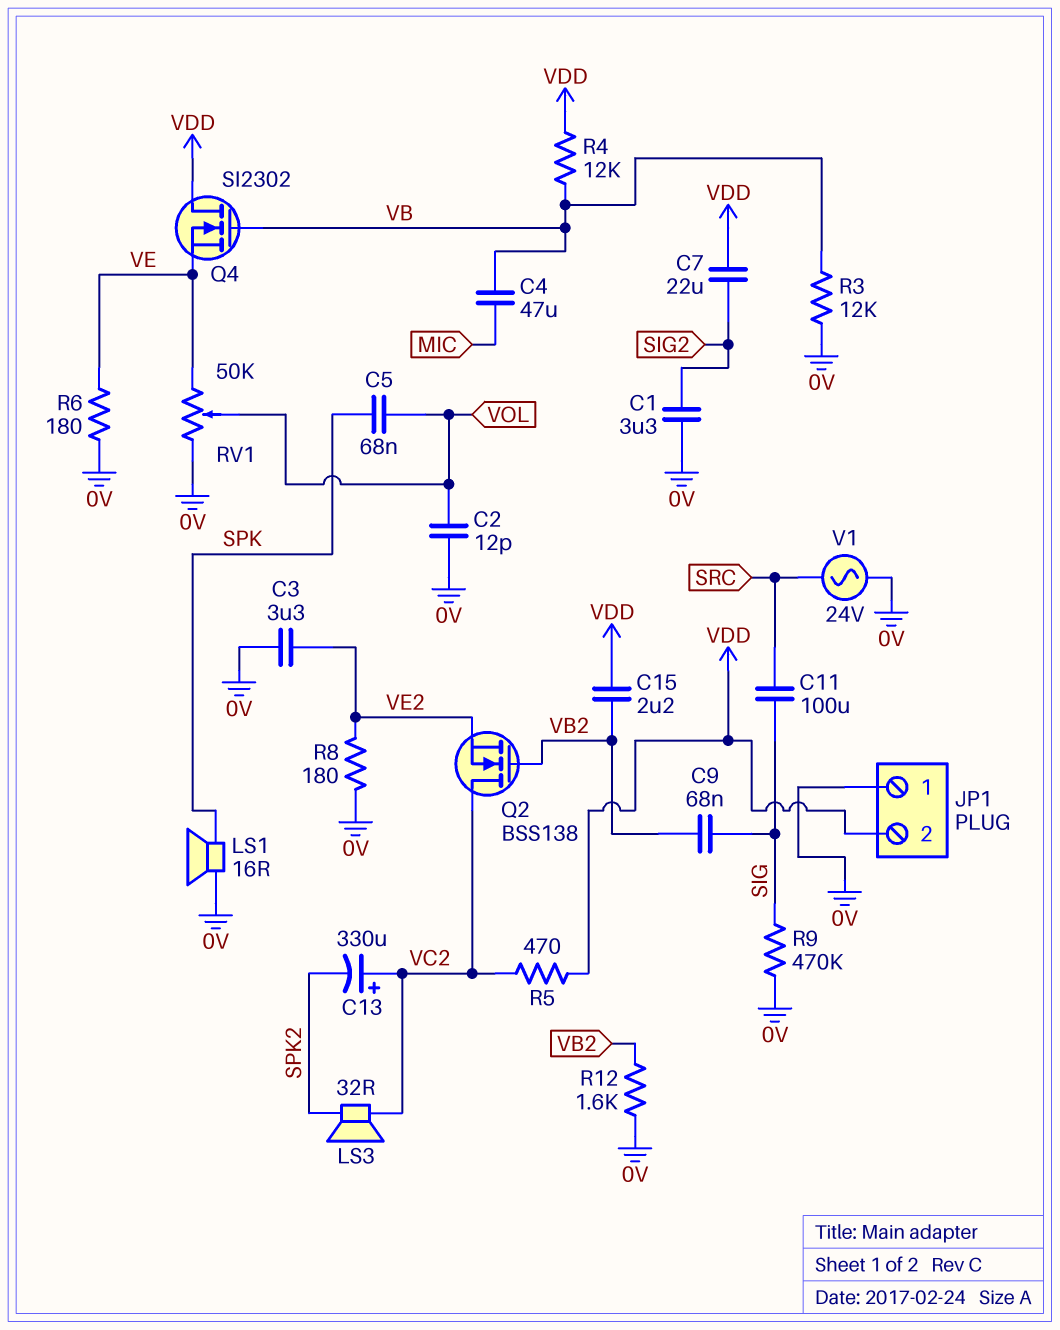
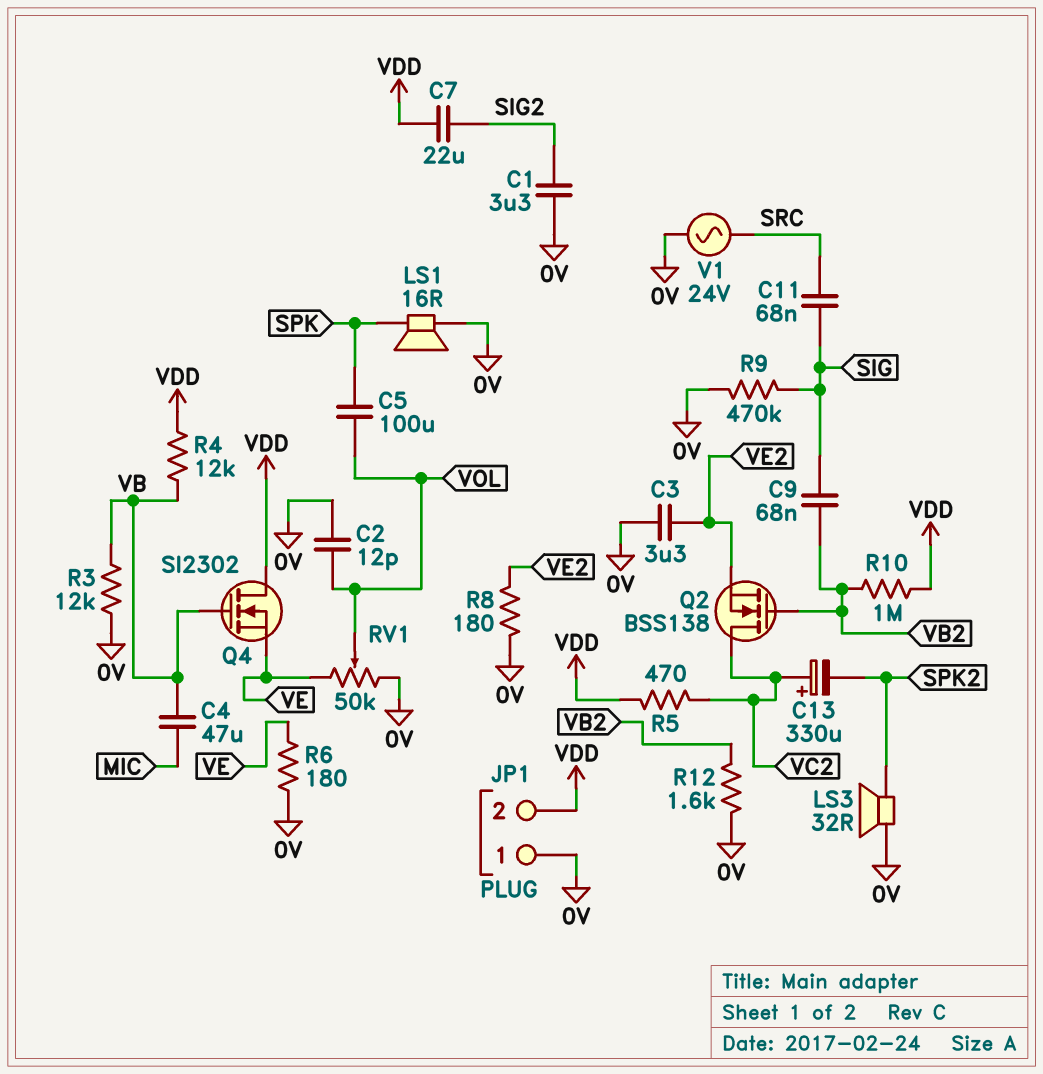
C5: 68nF (SPK, VOL) -> 100uF (SPK, VOL)
C11: 100uF (SIG, SRC) -> 68nF (SIG, SRC)
C15: 2.2uF (VB2, VDD) -> none
LS3: speaker 32R (SPK2, VC2) -> speaker 32R (0V, SPK2)
R10: none -> 1M (VB2, VDD)

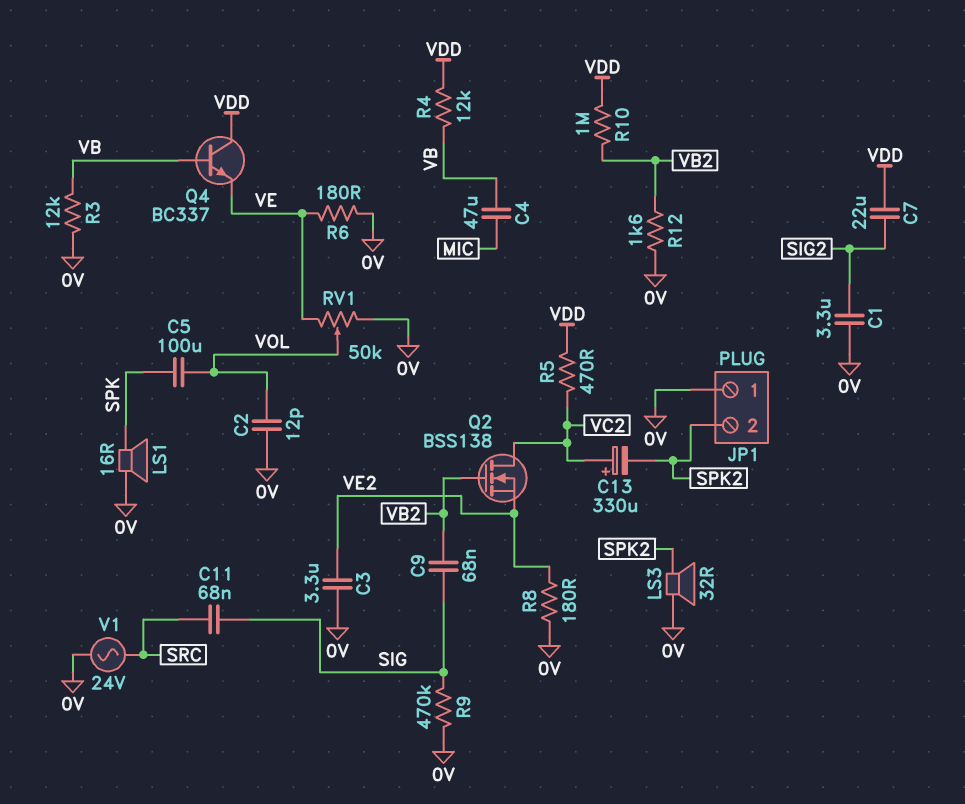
JP1 pin 2: VDD -> SPK2
Q4: NMOS SI2302 (G VB, D VDD, S VE) -> NPN BC337 (B VB, C VDD, E VE)

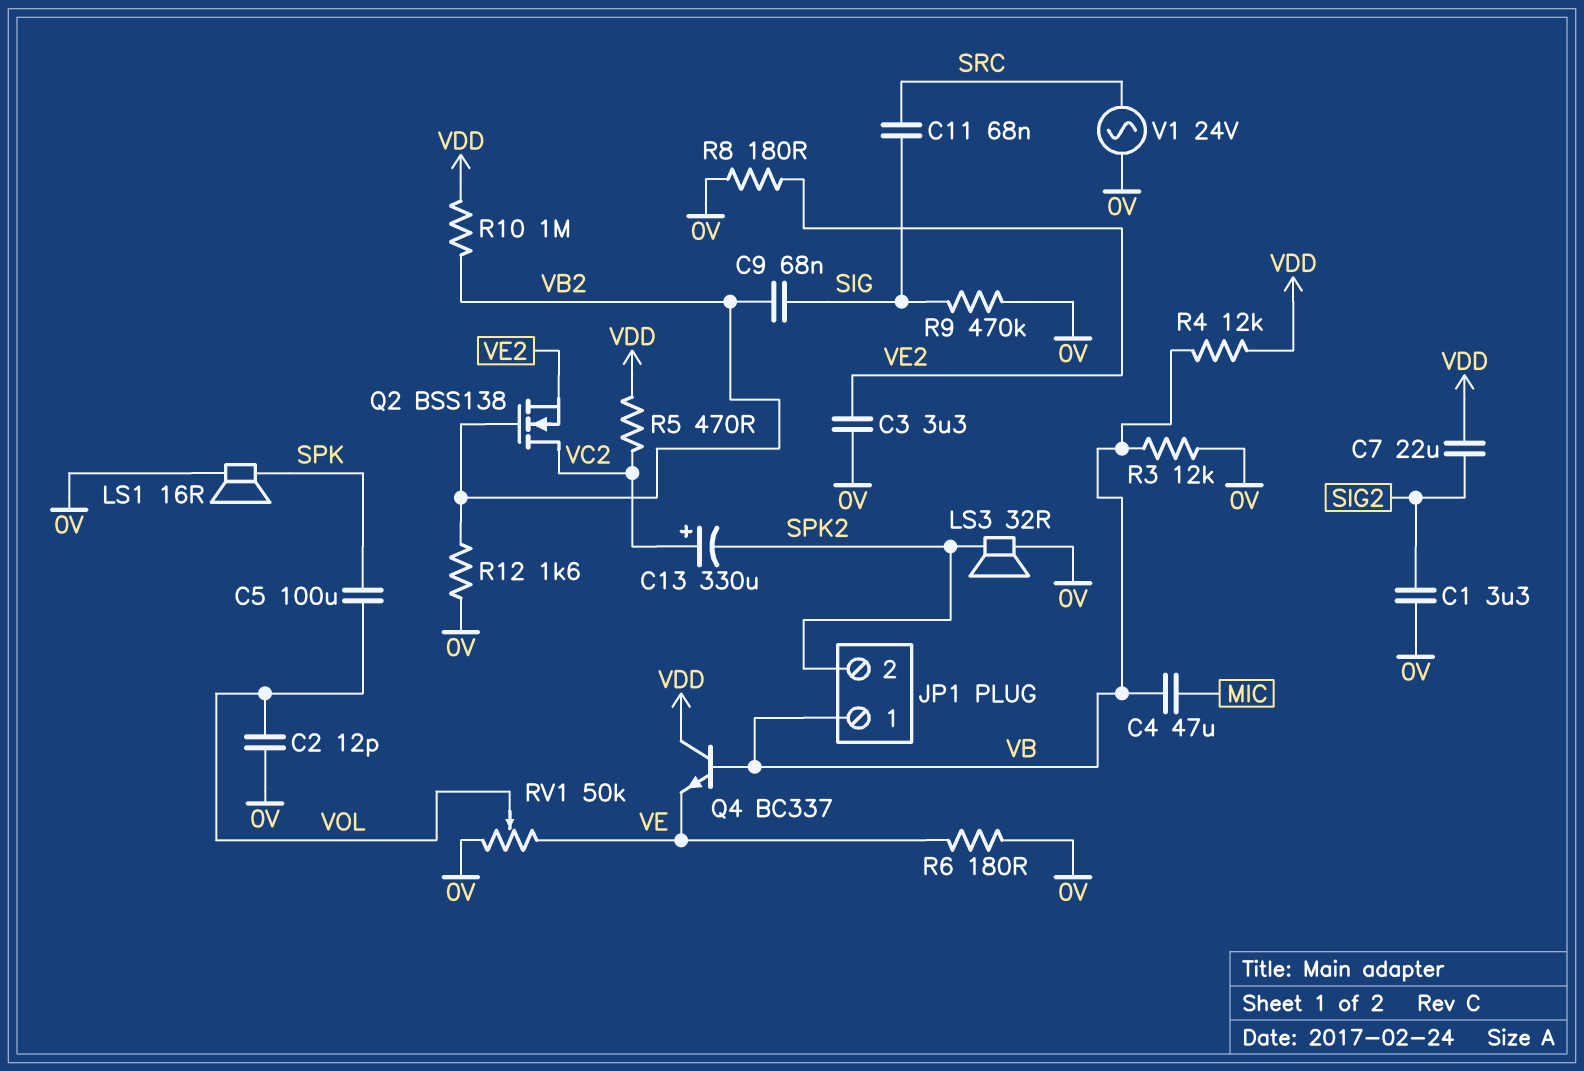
JP1 pin 1: 0V -> VB

